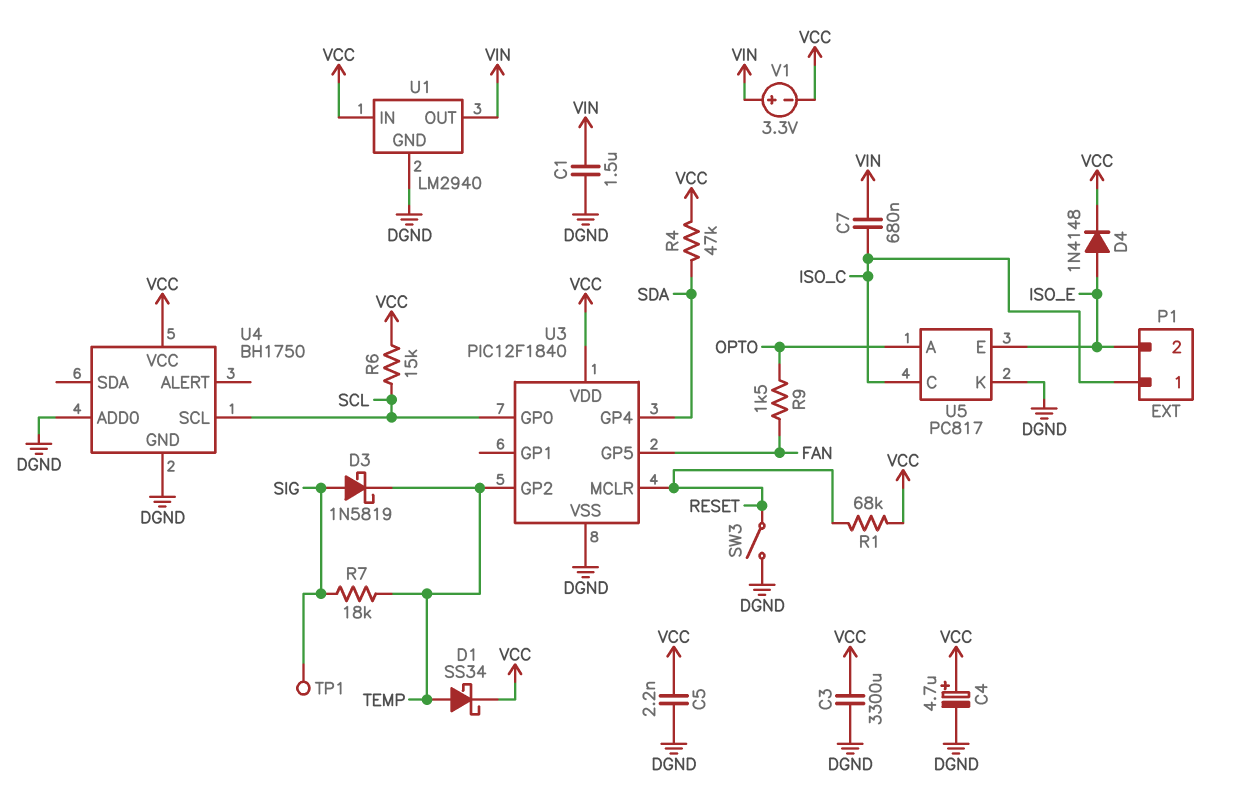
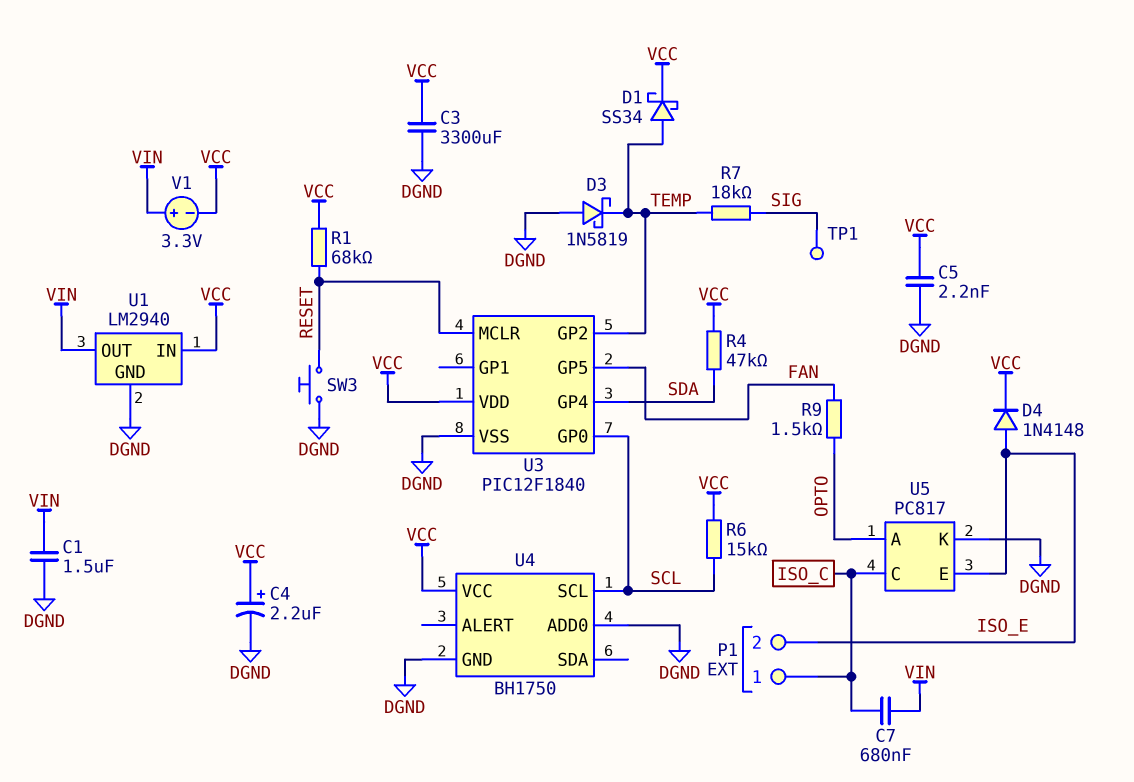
C4: 4.7uF (plus VCC, minus DGND) -> 2.2uF (plus VCC, minus DGND)
D3: schottky 1N5819 (A SIG, K TEMP) -> schottky 1N5819 (A DGND, K TEMP)
SW3: switch (DGND, RESET) -> button (DGND, RESET)

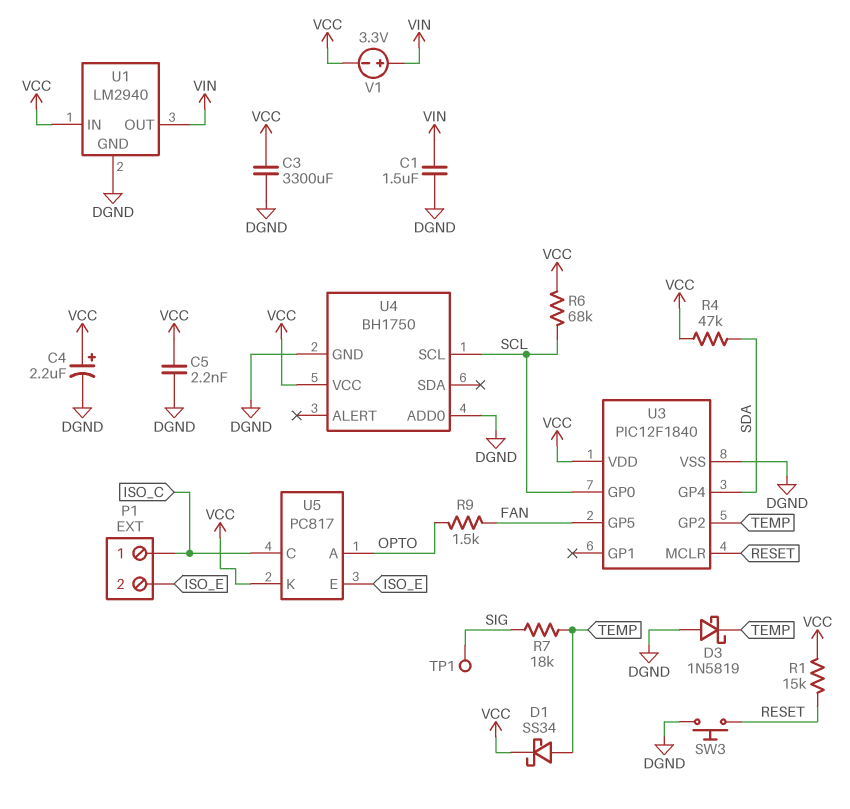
C7: 680nF (ISO_C, VIN) -> none
D4: diode 1N4148 (A ISO_E, K VCC) -> none
R1: 68k (RESET, VCC) -> 15k (RESET, VCC)
R6: 15k (SCL, VCC) -> 68k (SCL, VCC)
U5 pin K: DGND -> VCC

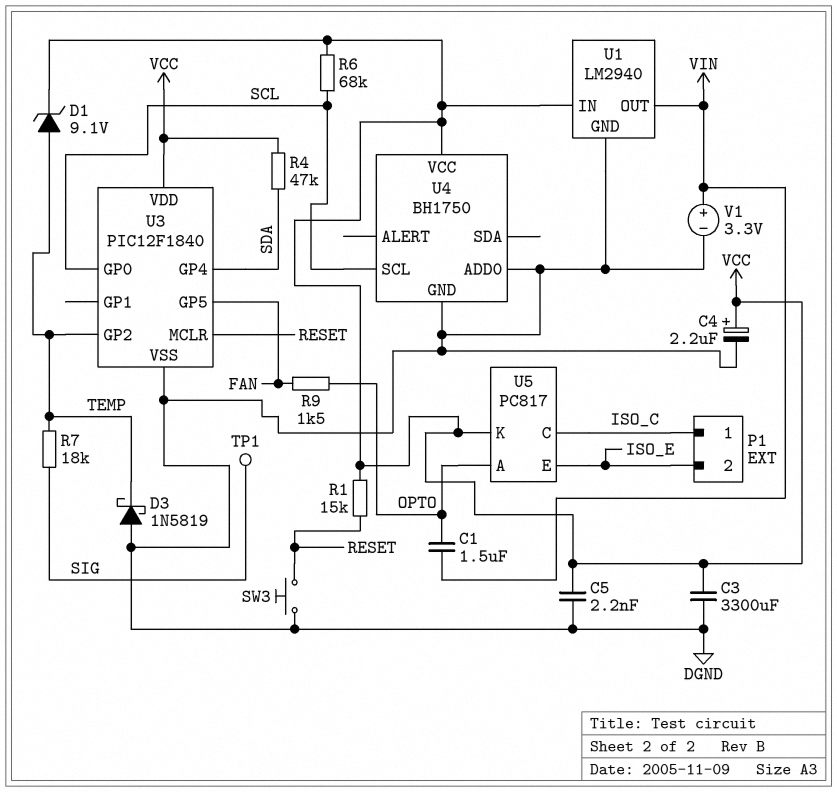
C1: 1.5uF (DGND, VIN) -> 1.5uF (OPTO, VIN)
D1: schottky SS34 (A TEMP, K VCC) -> zener 9.1V (A TEMP, K VCC)
V1: 3.3V (plus VIN, minus VCC) -> 3.3V (plus VIN, minus DGND)

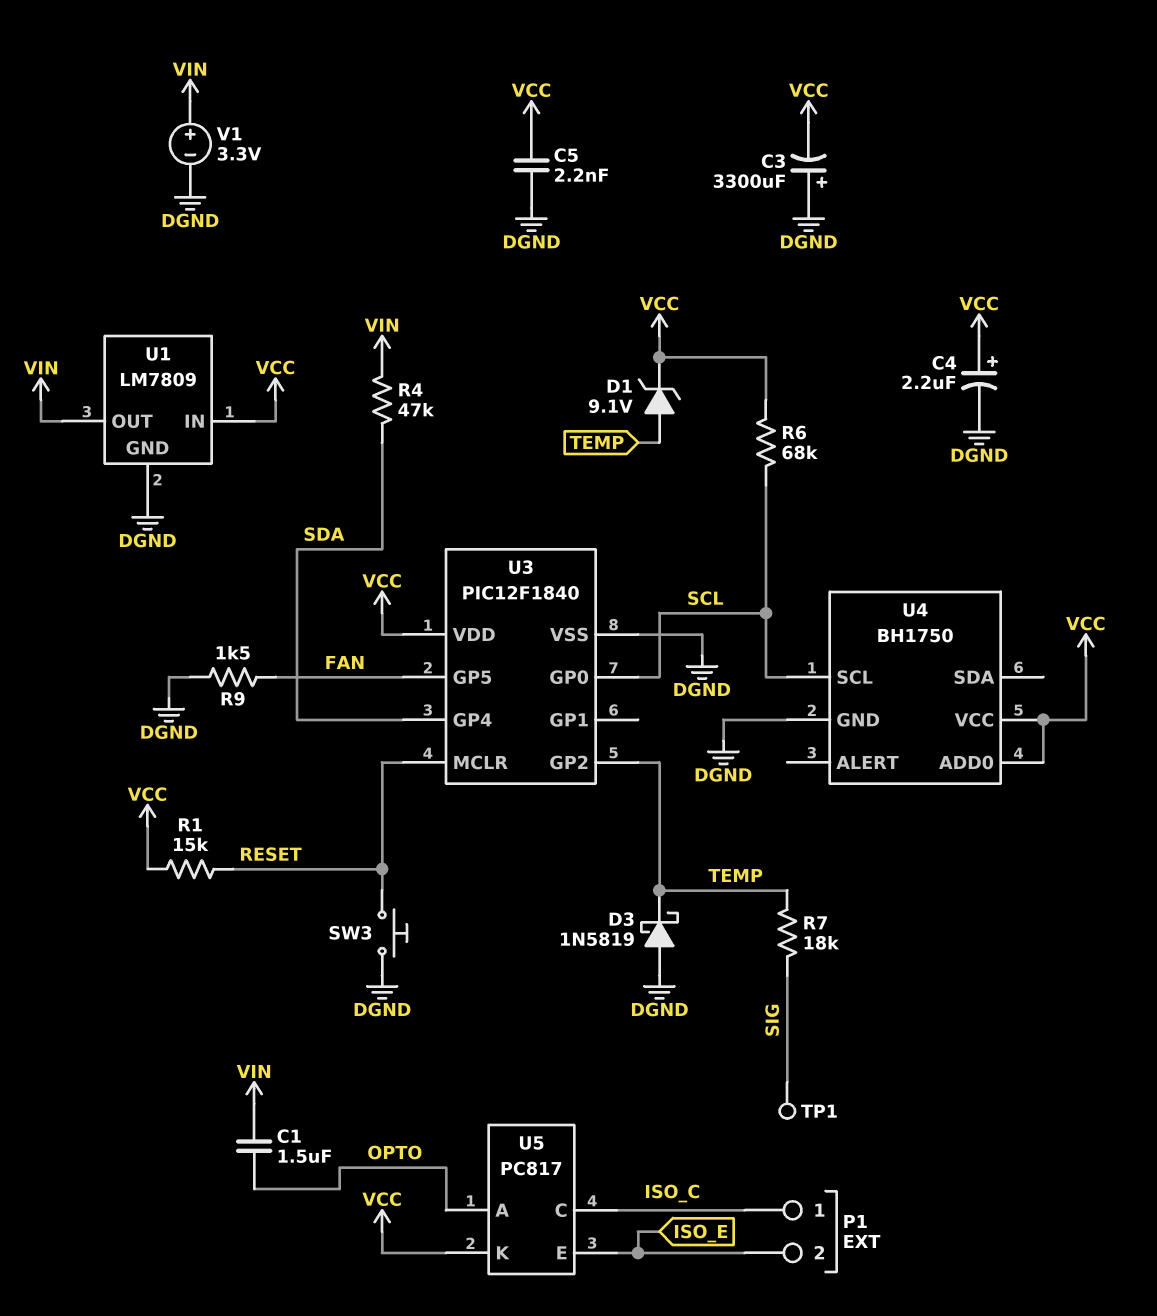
C3: 3300uF (DGND, VCC) -> 3300uF (plus DGND, minus VCC)
R4: 47k (SDA, VCC) -> 47k (SDA, VIN)
R9: 1.5k (FAN, OPTO) -> 1.5k (DGND, FAN)
U1: LM2940 -> LM7809
U4 pin ADD0: DGND -> VCC

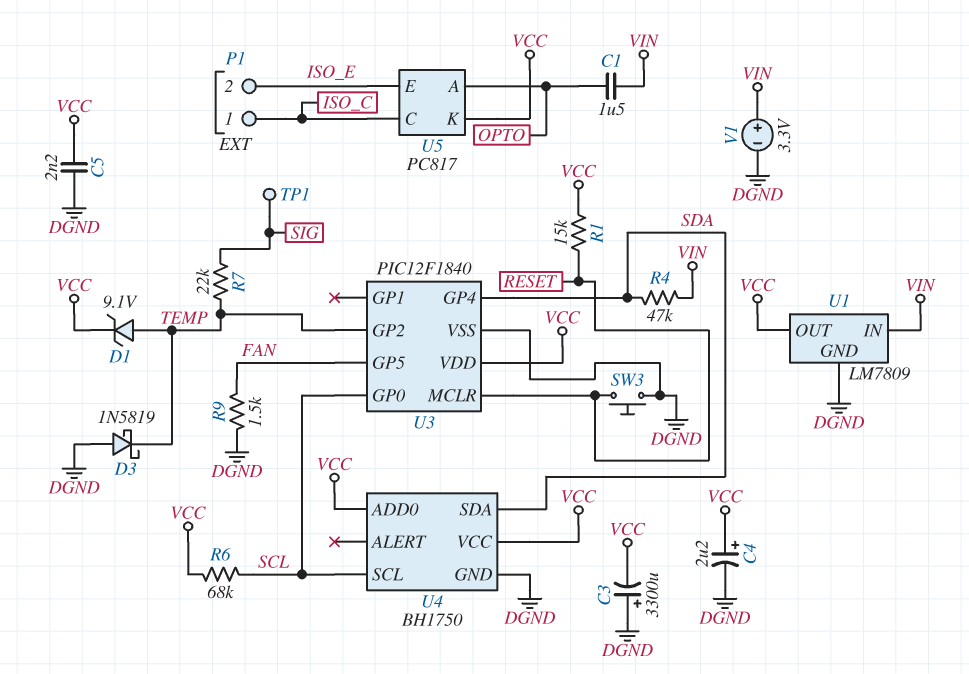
R7: 18k (SIG, TEMP) -> 22k (SIG, TEMP)
U1 pin IN: VCC -> VIN
U1 pin OUT: VIN -> VCC
U4 pin SDA: none -> SDA

